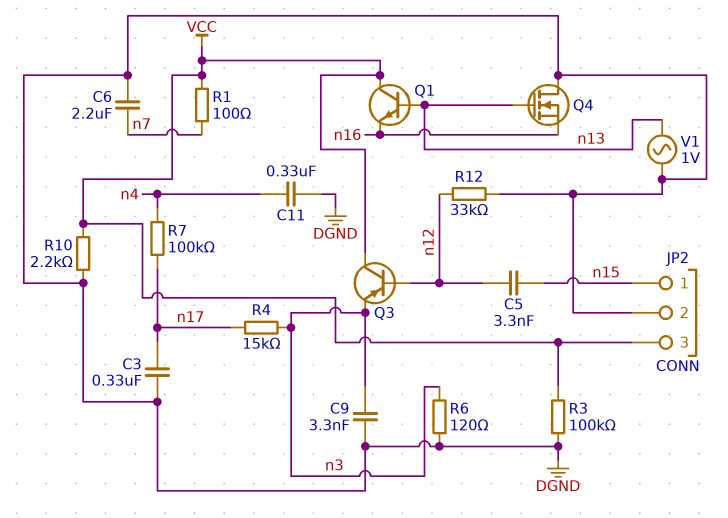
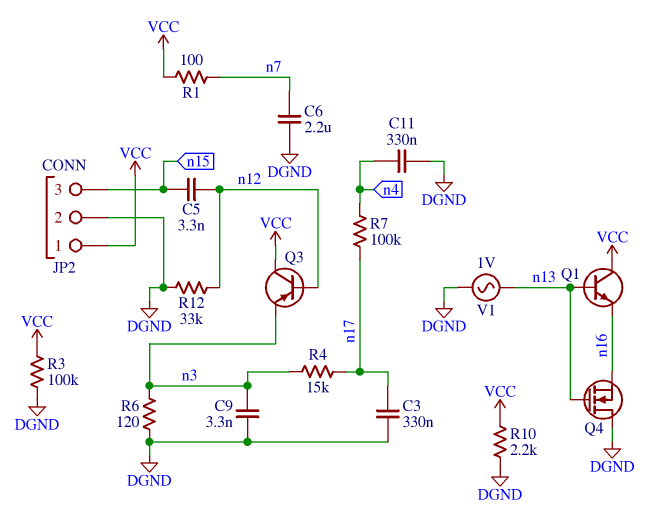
JP2 pin 1: n15 -> VCC
JP2 pin 3: VCC -> n15

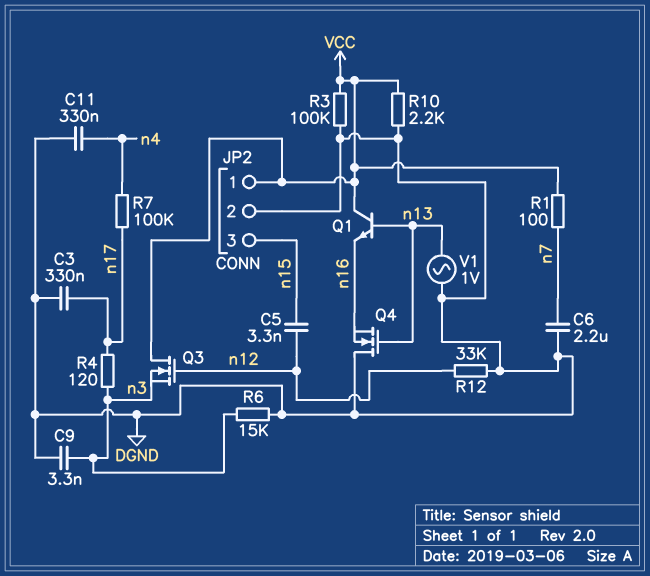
Q3: PNP (B n12, C VCC, E n3) -> NMOS (G n12, D VCC, S n3)
R4: 15k (n3, n17) -> 120 (n3, n17)
R6: 120 (DGND, n3) -> 15k (DGND, n3)

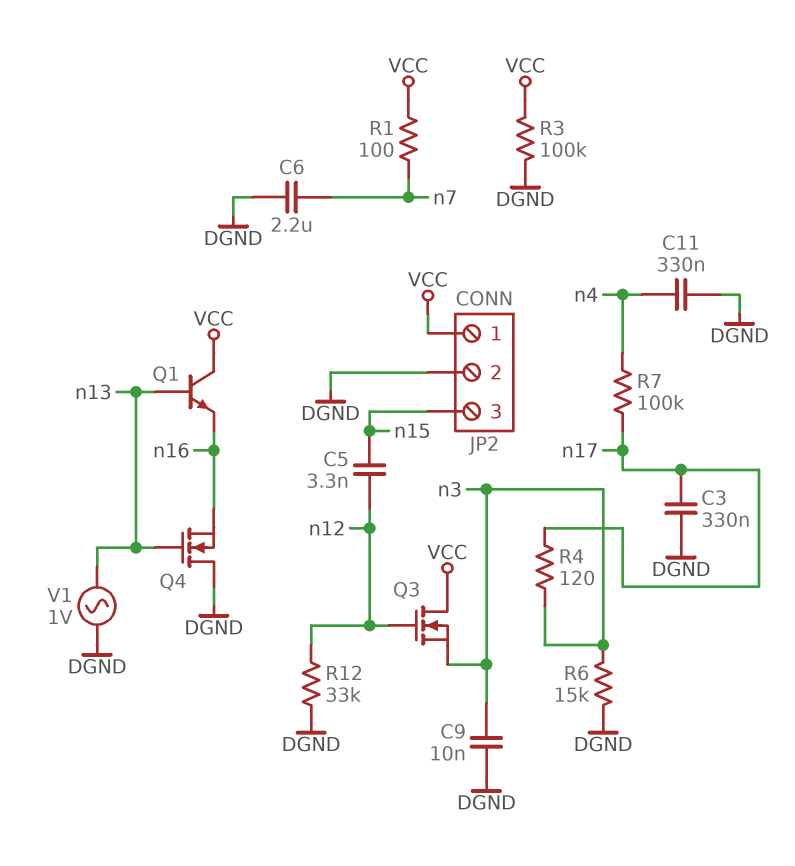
C9: 3.3nF (DGND, n3) -> 10nF (DGND, n3)
R10: 2.2k (DGND, VCC) -> none

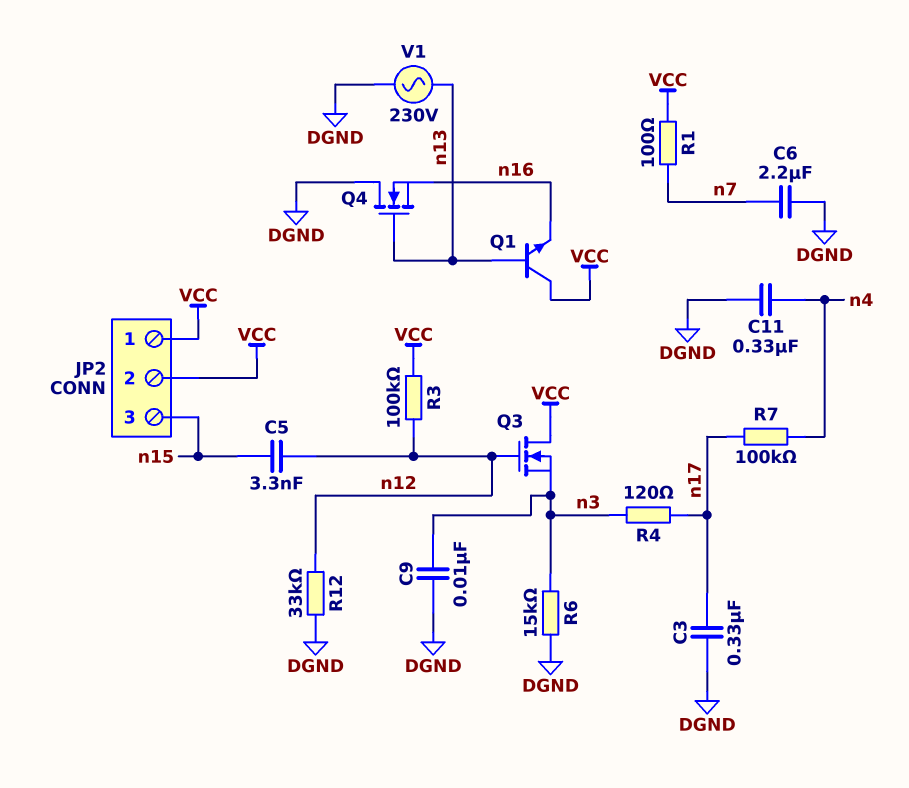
JP2 pin 2: DGND -> VCC
R3: 100k (DGND, VCC) -> 100k (VCC, n12)
V1: AC 1V (DGND, n13) -> AC 230V (DGND, n13)

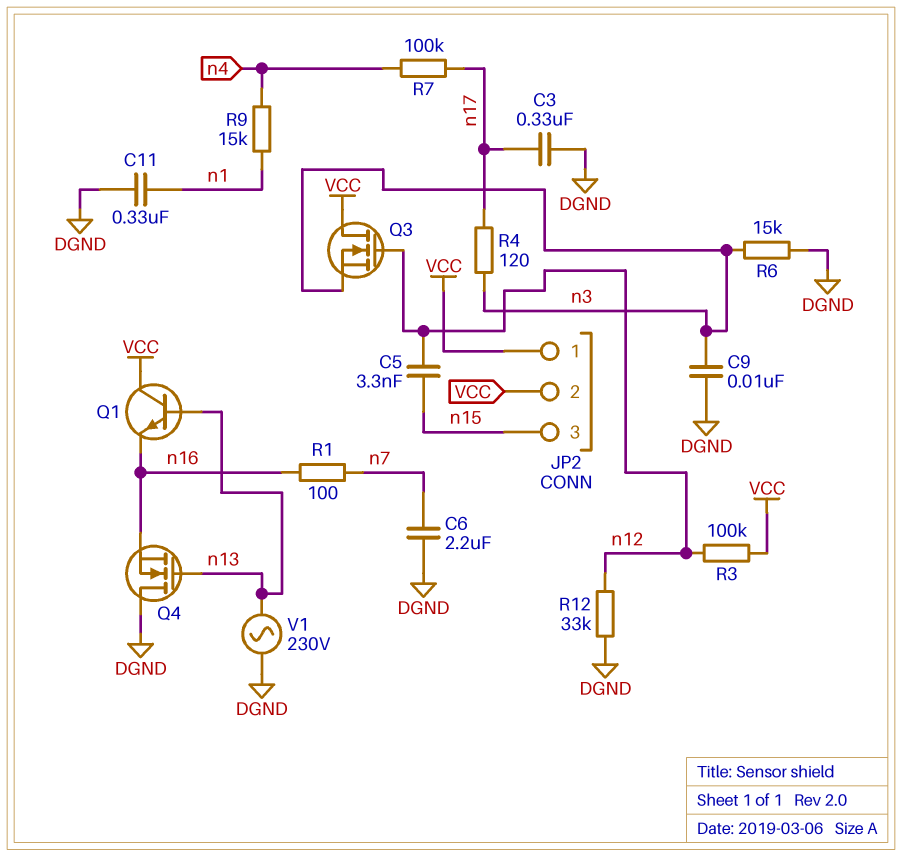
C11: 330nF (DGND, n4) -> 330nF (DGND, n1)
R1: 100 (VCC, n7) -> 100 (n7, n16)
R9: none -> 15k (n1, n4)

